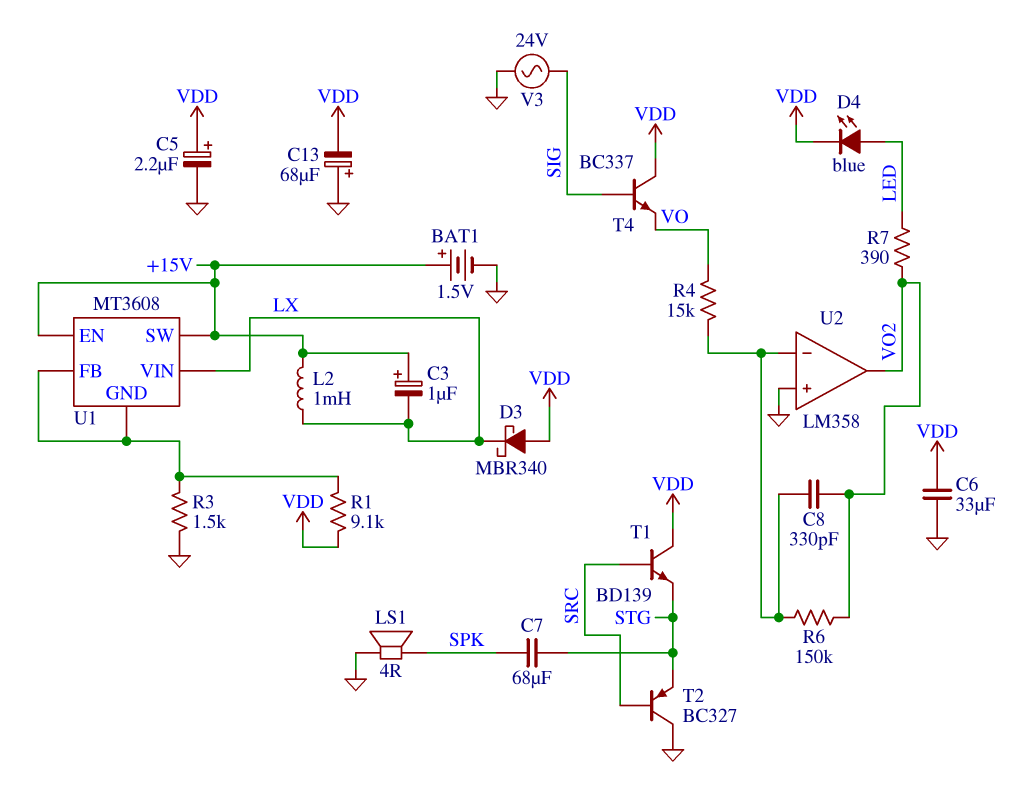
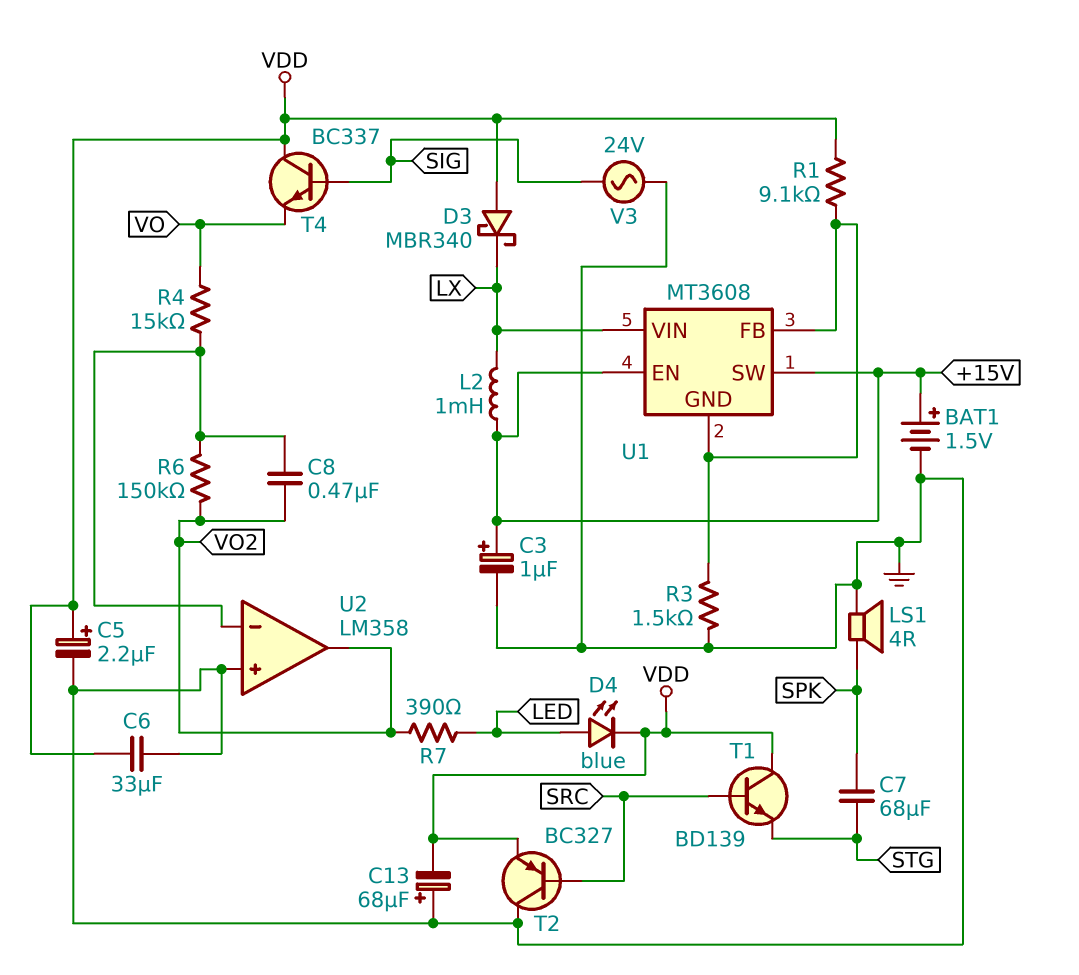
C3: 1uF (plus +15V, minus LX) -> 1uF (plus +15V, minus GND)
C8: 330pF (U2/in-, VO2) -> 470nF (U2/in-, VO2)
T2: PNP BC327 (B SRC, C GND, E STG) -> PNP BC327 (B SRC, C GND, E VDD)

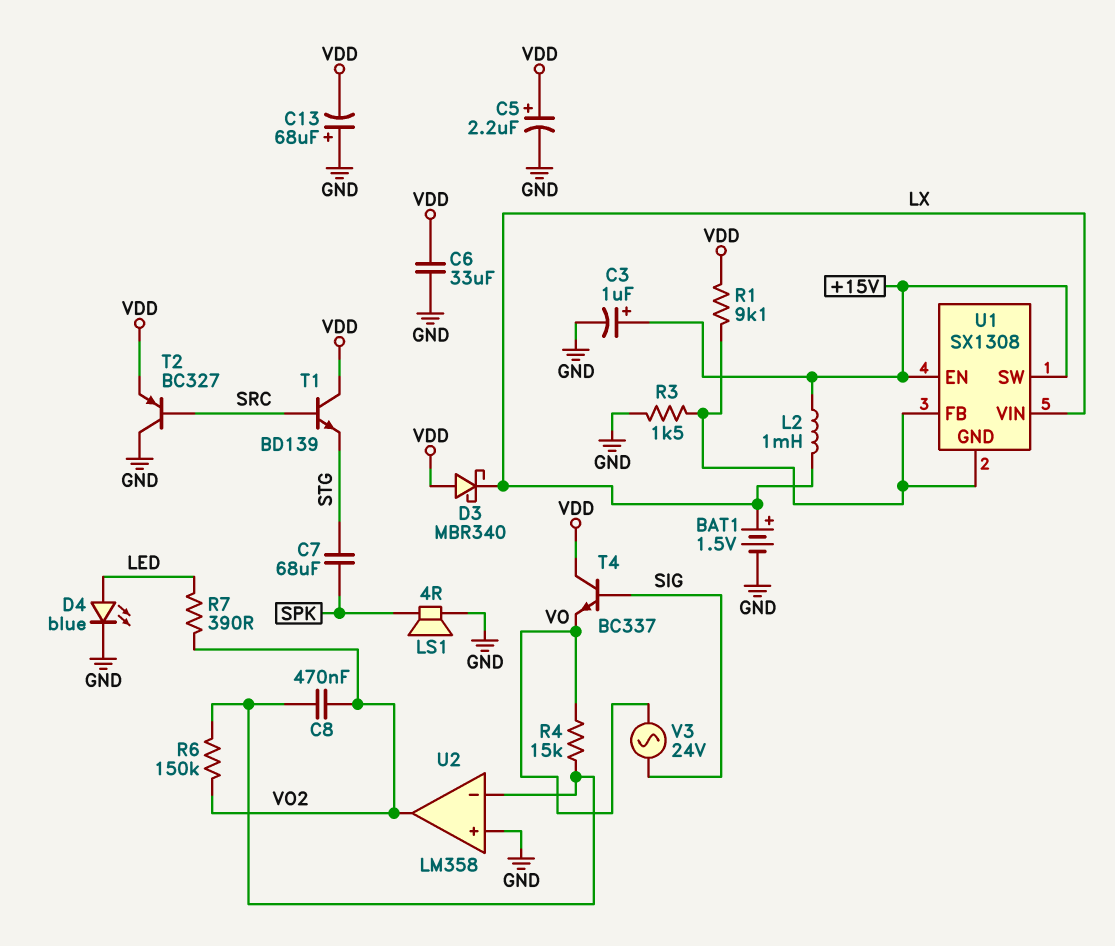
BAT1: 1.5V (plus +15V, minus GND) -> 1.5V (plus LX, minus GND)
D4: LED blue (A LED, K VDD) -> LED blue (A LED, K GND)
U1: MT3608 -> SX1308
V3: AC 24V (GND, SIG) -> AC 24V (SIG, VO)

